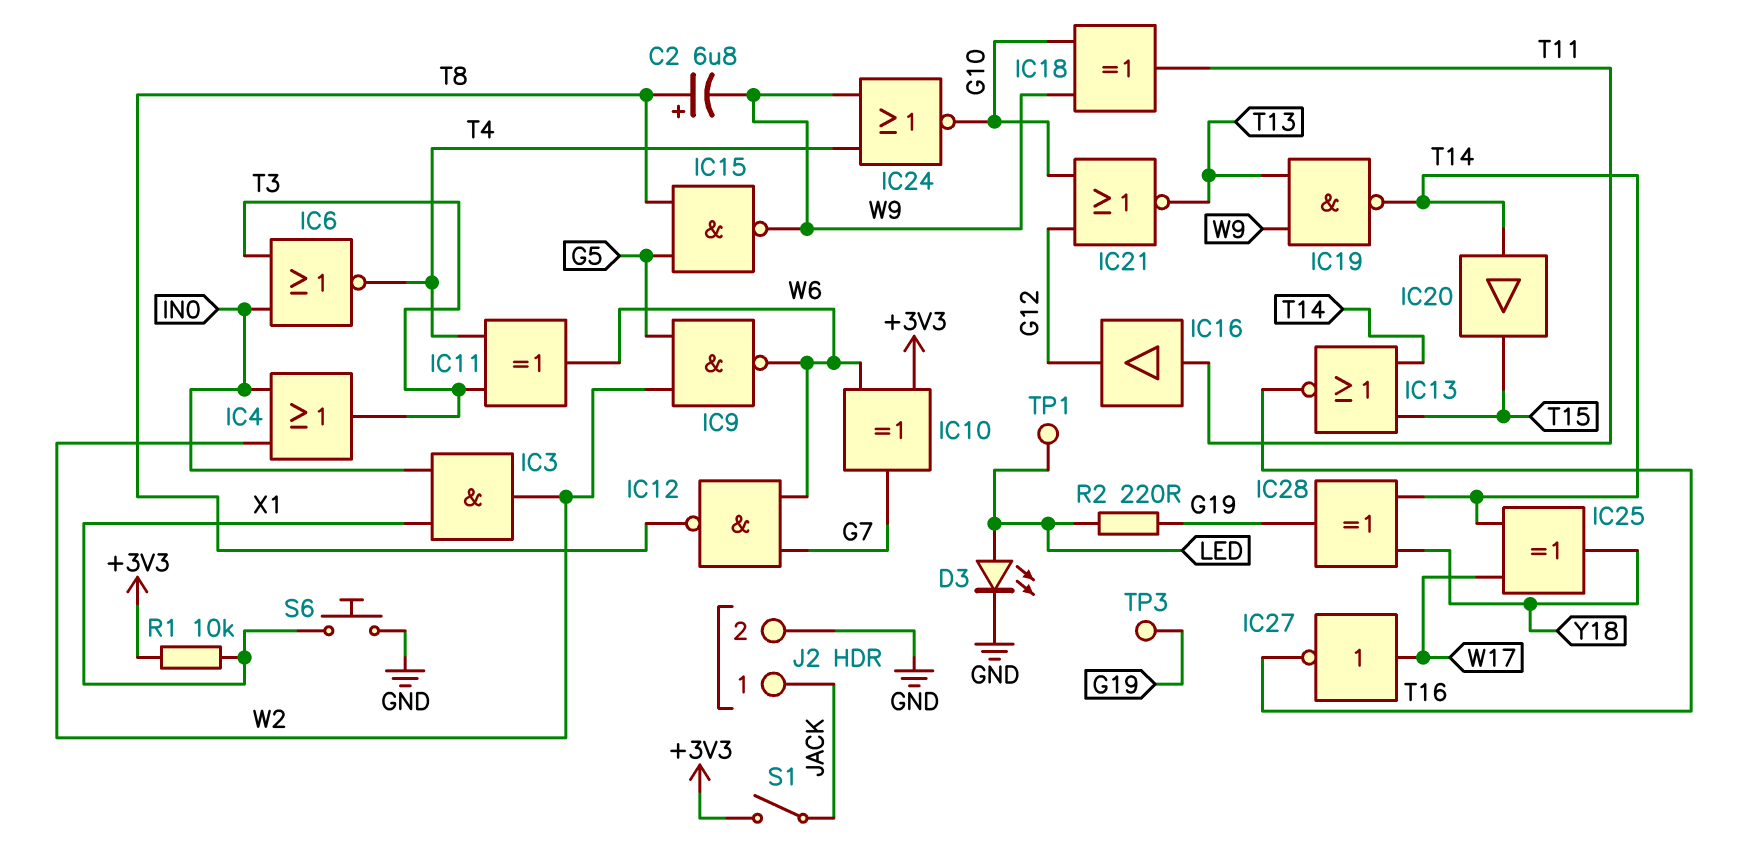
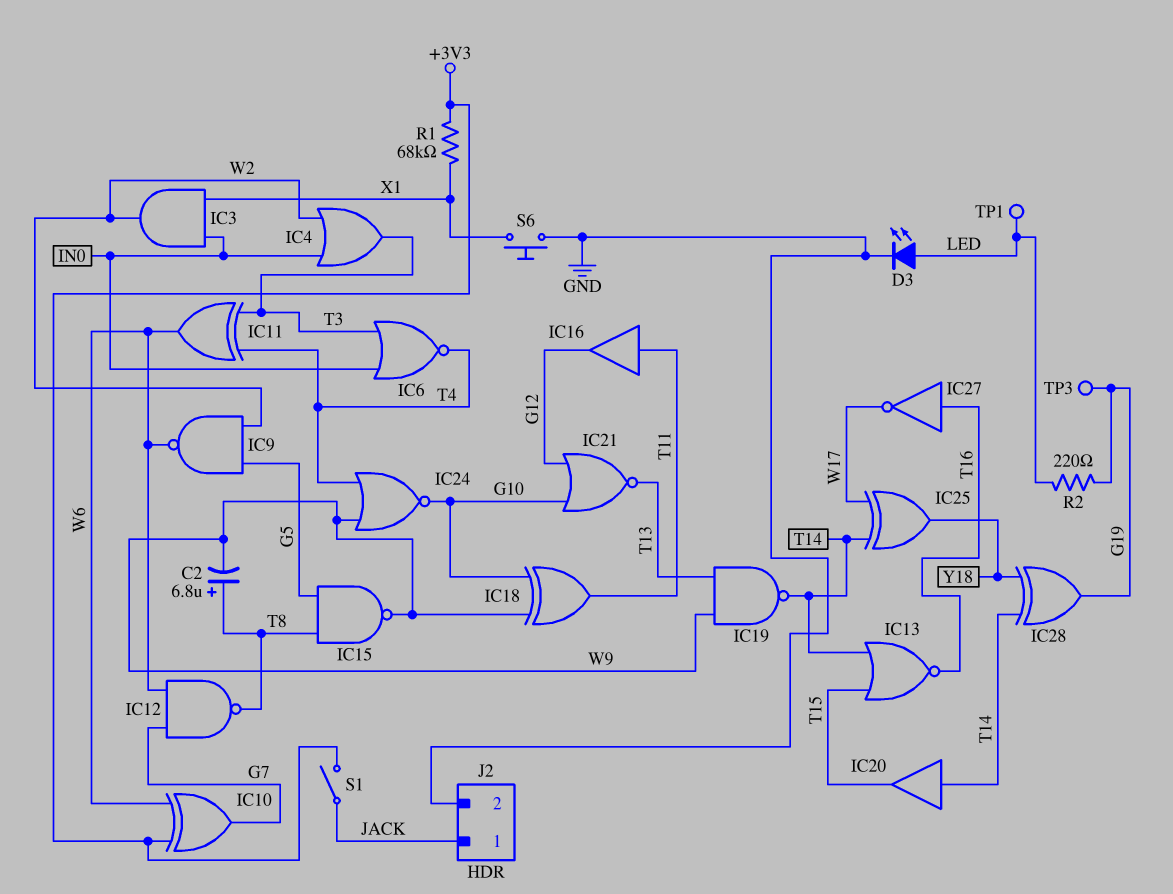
IC27: NOT (in W17, out T16) -> NOT (in T16, out W17)
R1: 10k (+3V3, X1) -> 68k (+3V3, X1)

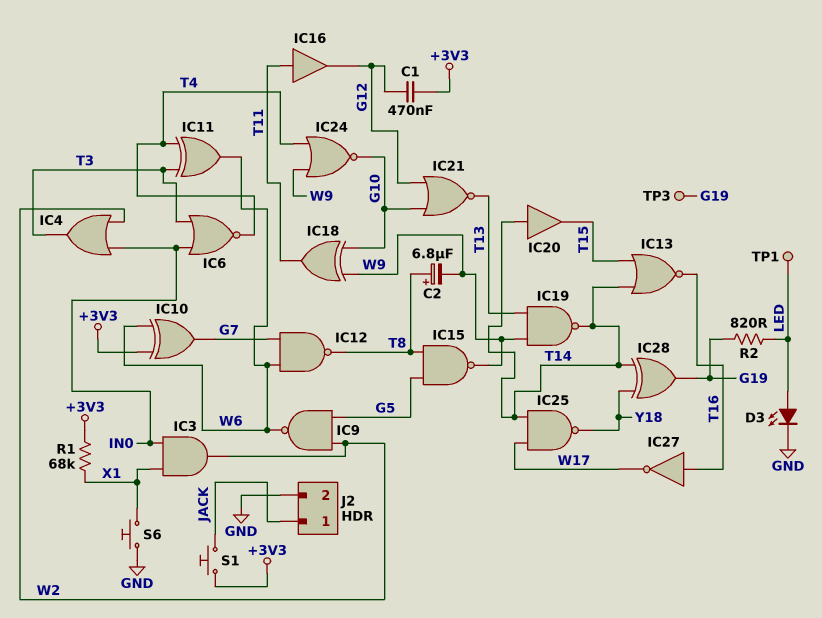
C1: none -> 470nF (+3V3, G12)
IC25: XOR (in T14, in W17, out Y18) -> NAND (in T14, in W17, out Y18)
R2: 220 (G19, LED) -> 820 (G19, LED)
S1: switch (+3V3, JACK) -> button (+3V3, JACK)

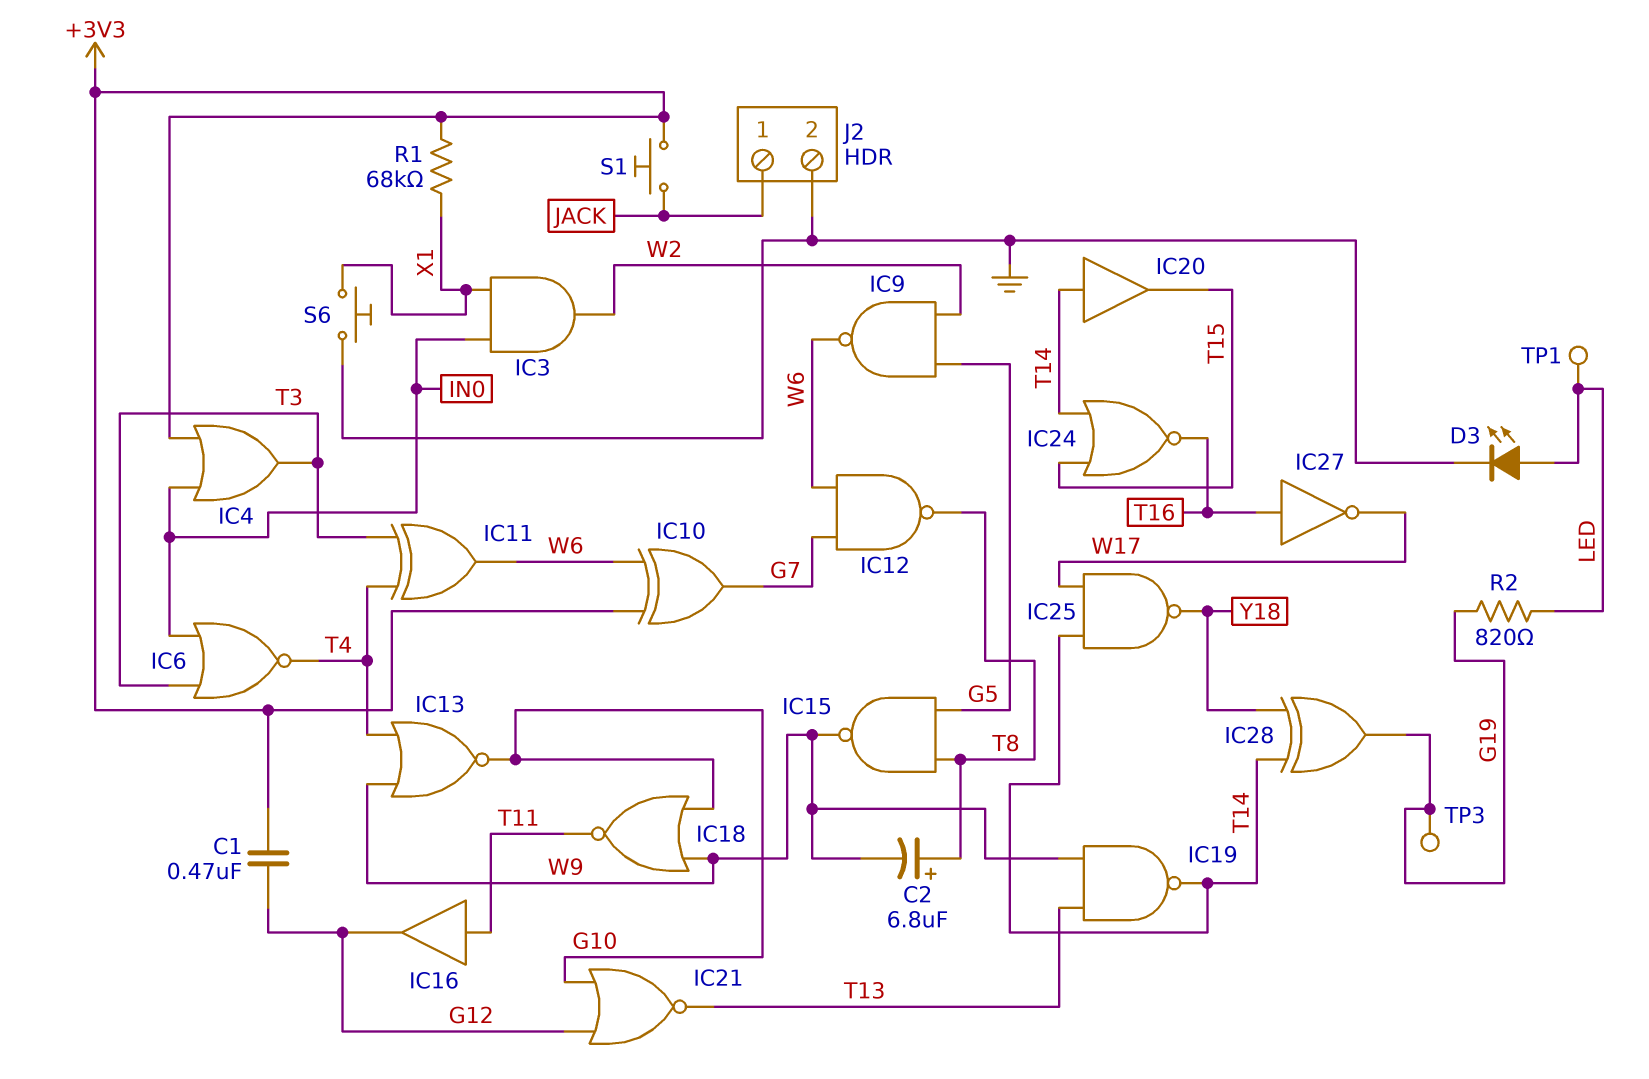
IC4: OR (in IN0, in W2, out T3) -> OR (in +3V3, in IN0, out T3)
IC13: NOR (in T14, in T15, out T16) -> NOR (in T4, in W9, out G10)
IC18: XOR (in G10, in W9, out T11) -> NOR (in G10, in W9, out T11)
IC24: NOR (in T4, in W9, out G10) -> NOR (in T14, in T15, out T16)

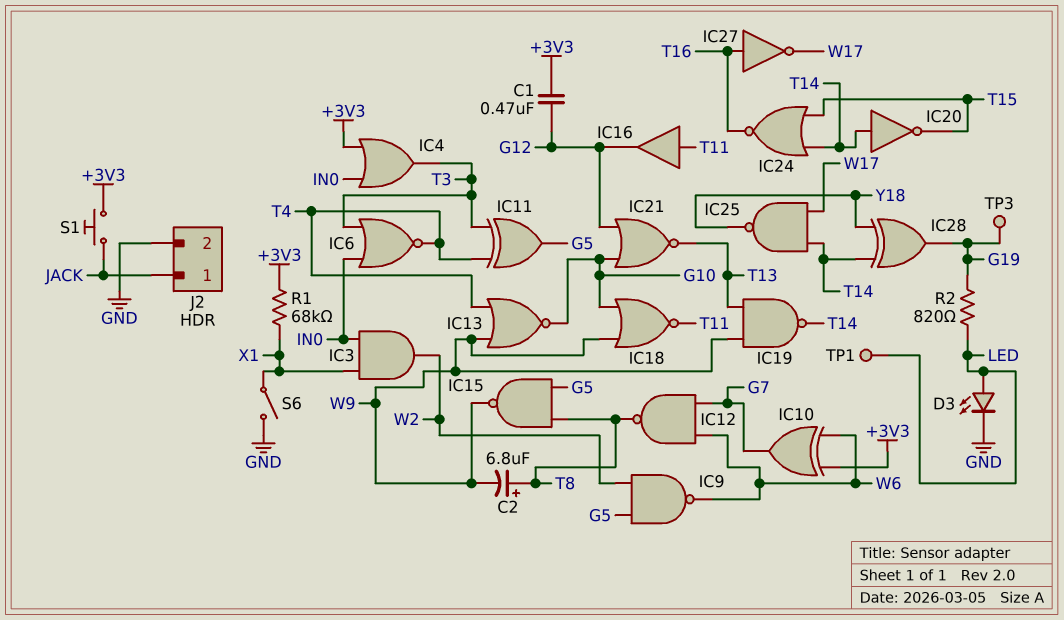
IC11: XOR (in T3, in T4, out W6) -> XOR (in T3, in T4, out G5)
IC20: buffer (in T14, out T15) -> NOT (in T14, out T15)
S6: button (GND, X1) -> switch (GND, X1)

